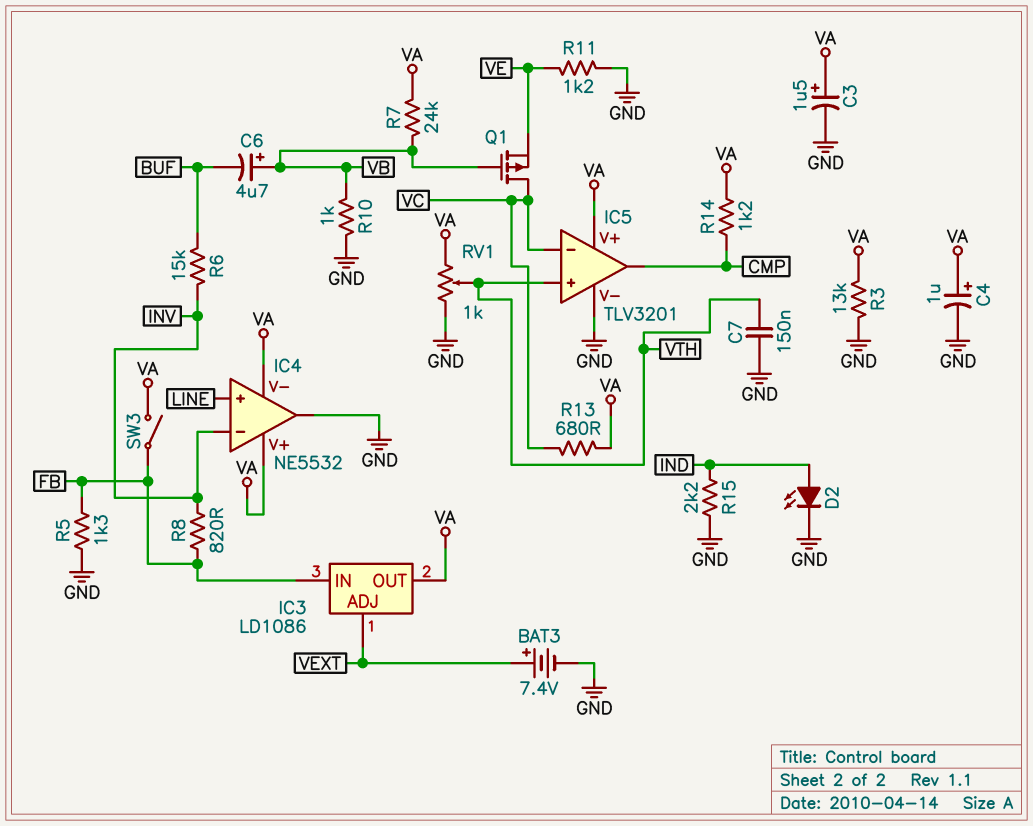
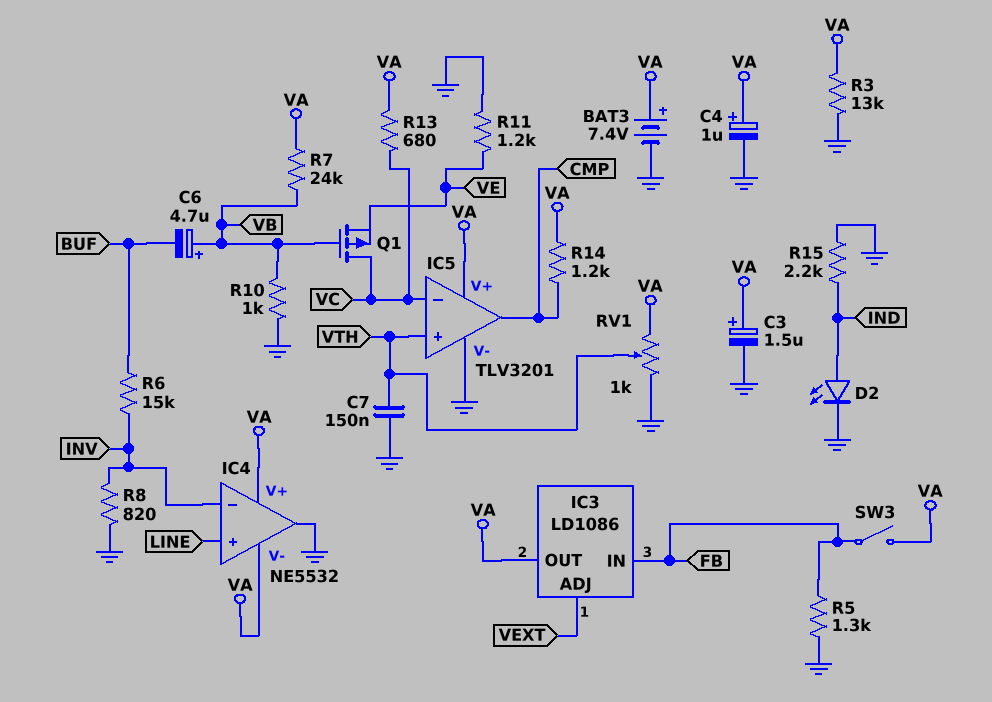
BAT3: 7.4V (plus VEXT, minus GND) -> 7.4V (plus VA, minus GND)
R8: 820 (FB, INV) -> 820 (GND, INV)

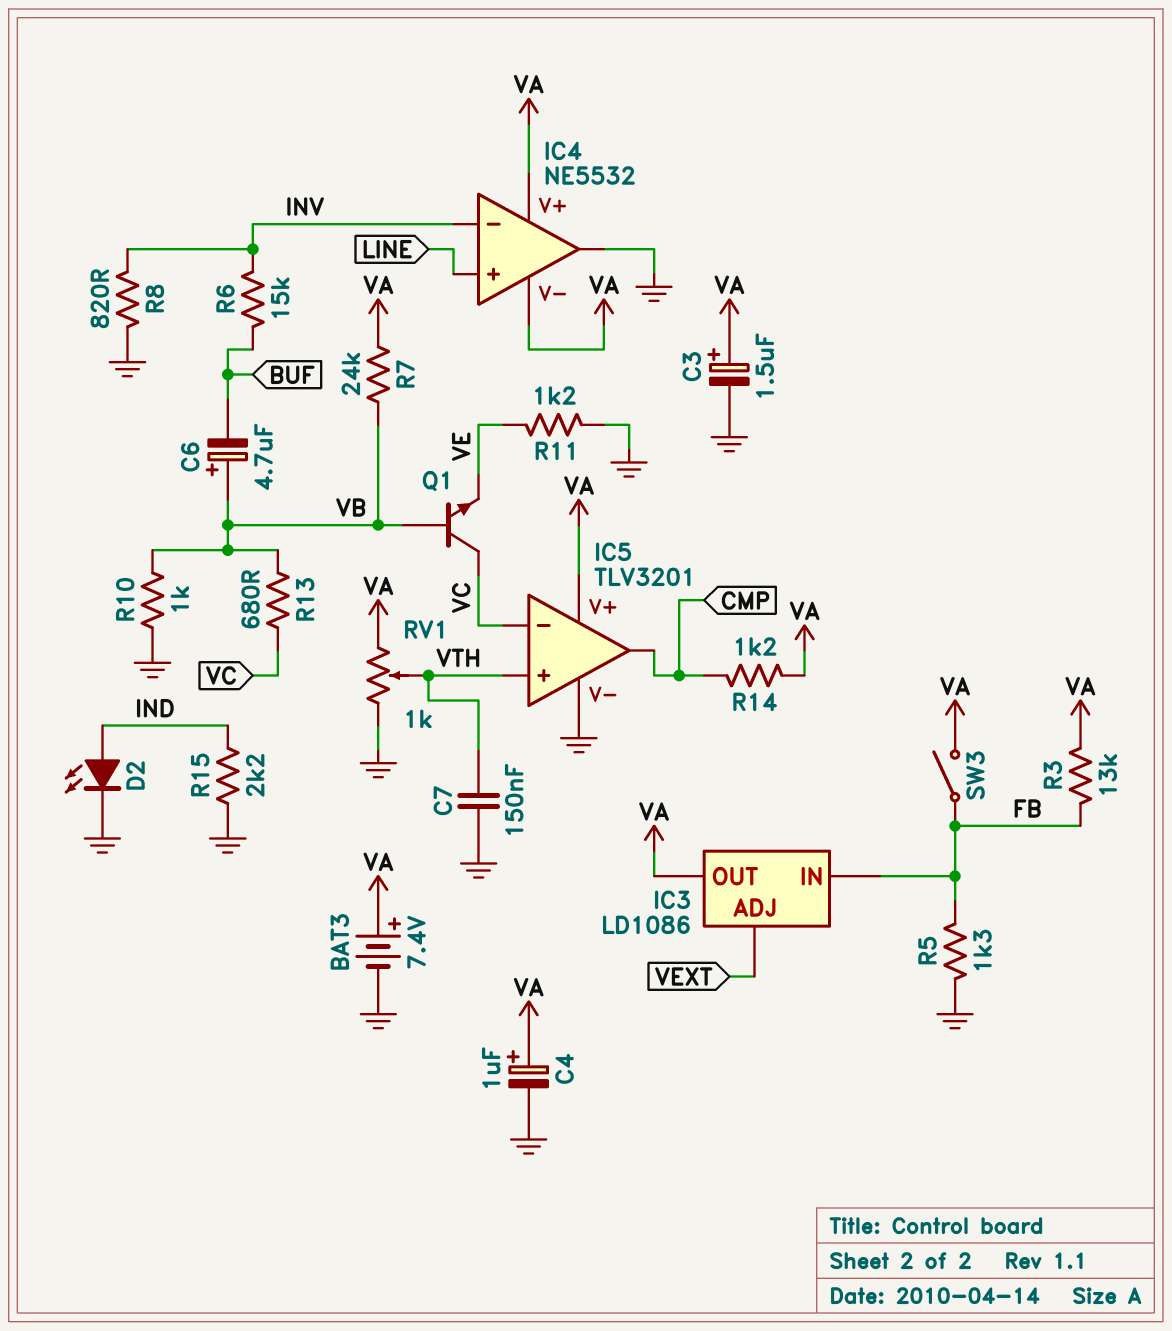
Q1: PMOS (G VB, D VC, S VE) -> NPN (B VB, C VC, E VE)
R3: 13k (GND, VA) -> 13k (FB, VA)
R13: 680 (VA, VC) -> 680 (VB, VC)

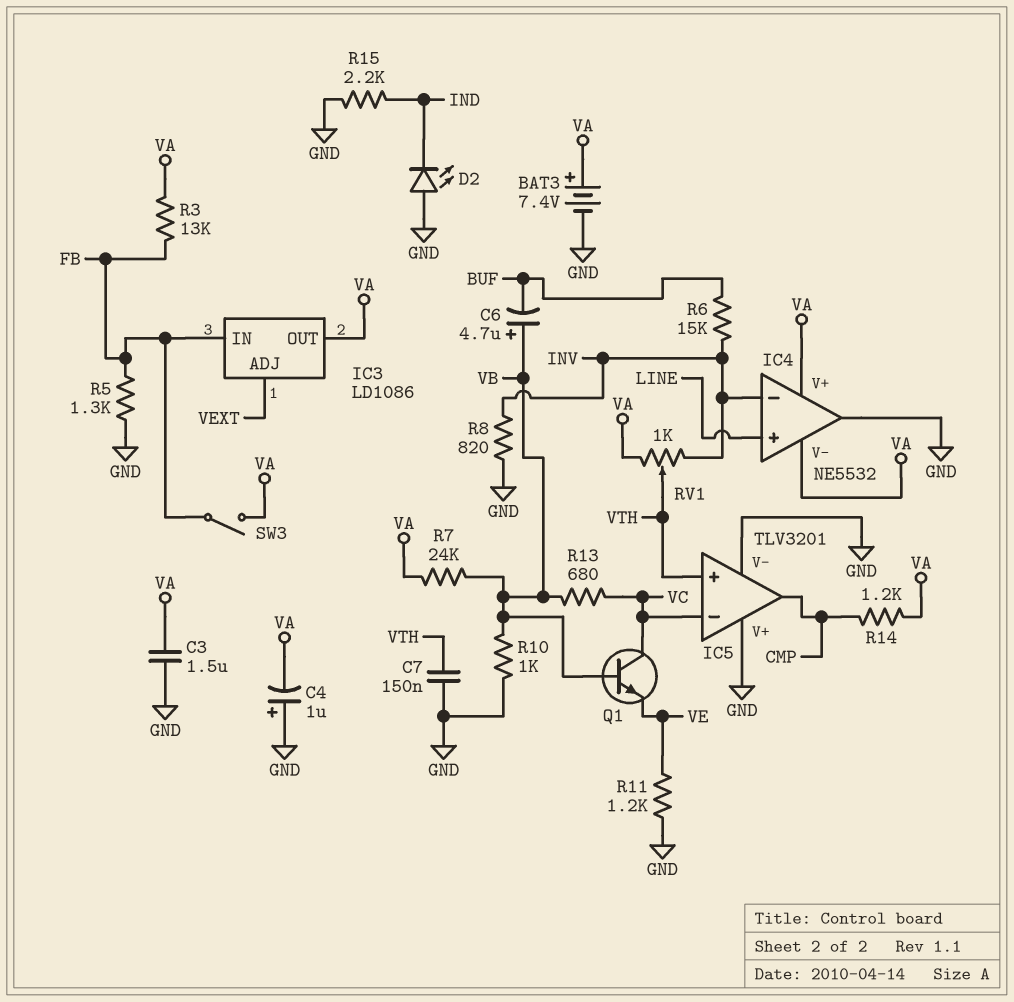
C3: 1.5uF (plus VA, minus GND) -> 1.5uF (GND, VA)
C4: 1uF (plus VA, minus GND) -> 1uF (plus GND, minus VA)
D2: LED (A IND, K GND) -> LED (A GND, K IND)
IC5 pin V+: VA -> GND
RV1: 1k (GND, VA, wiper VTH) -> 1k (INV, VA, wiper VTH)

